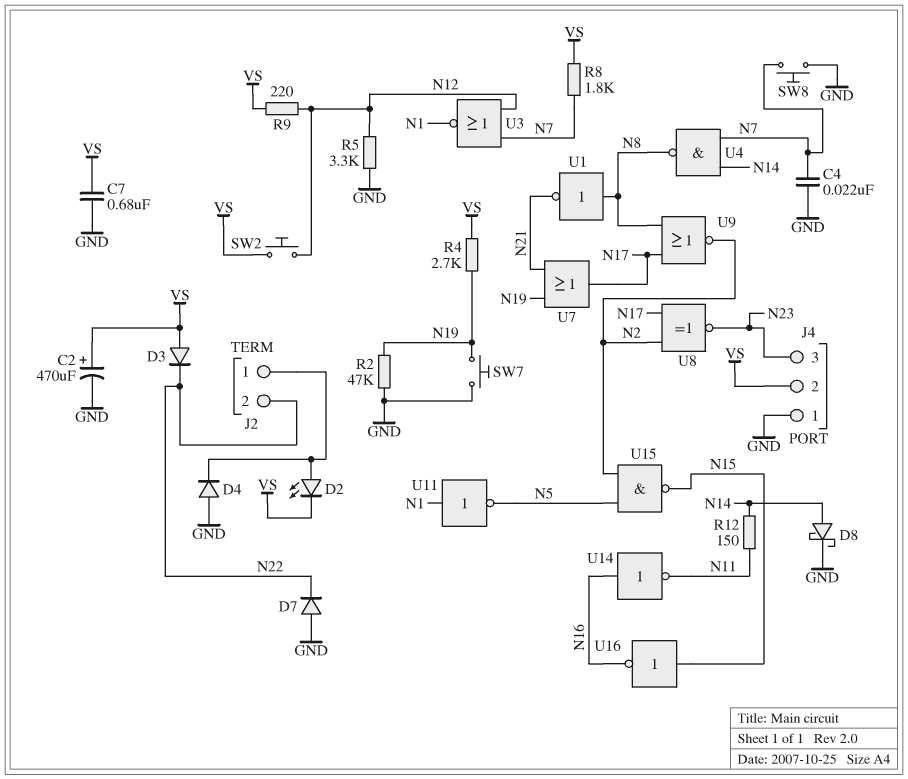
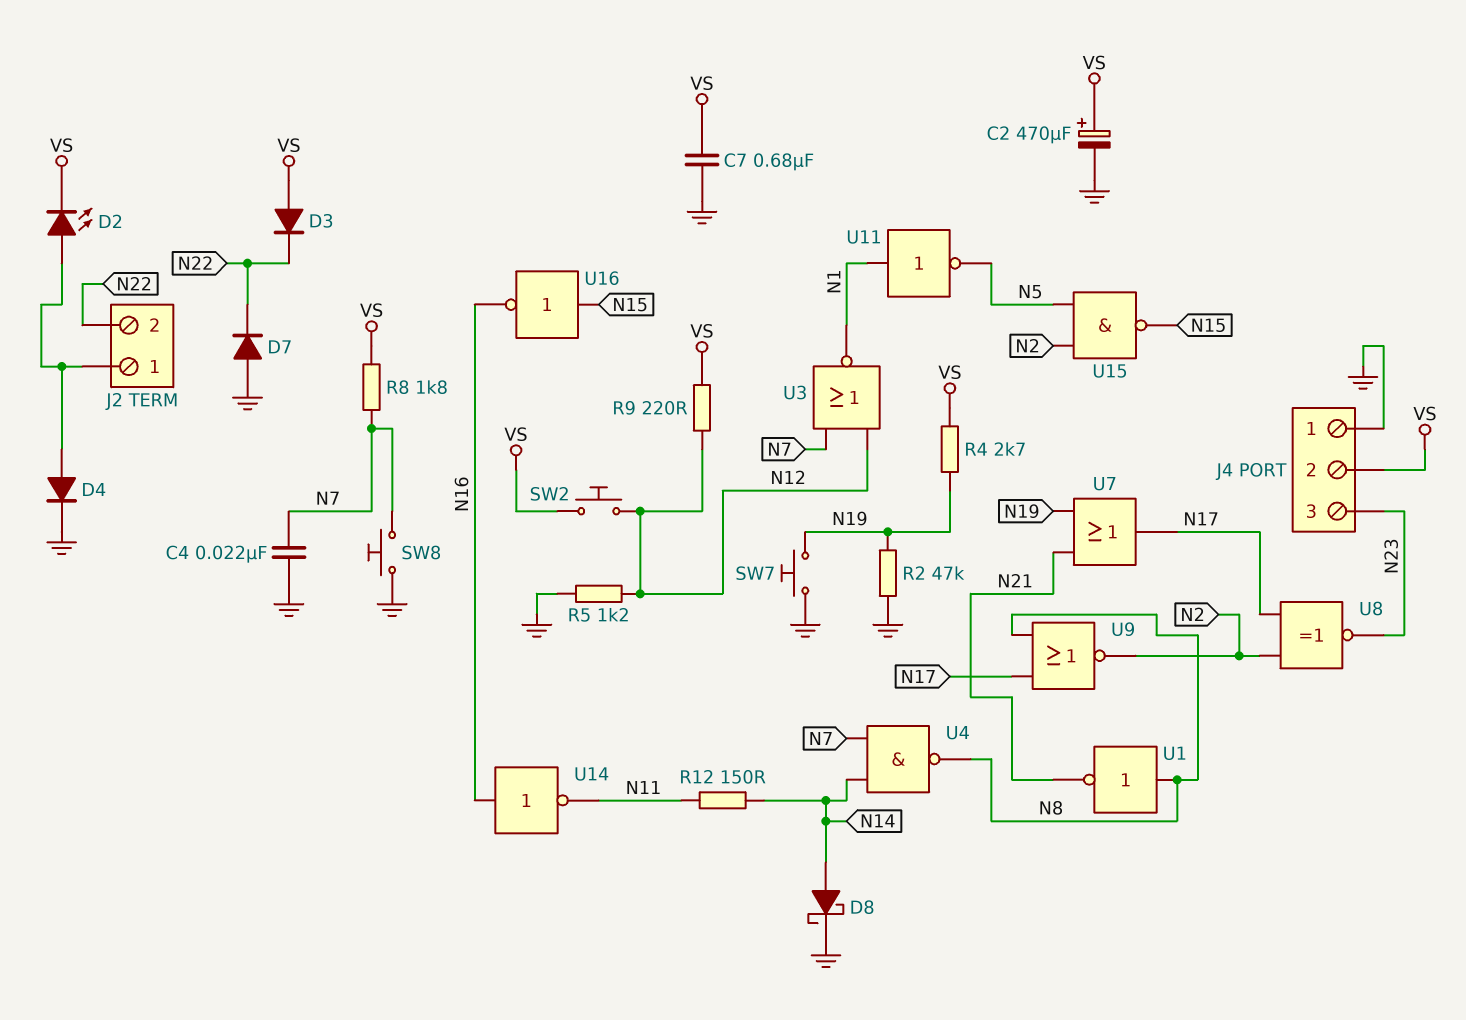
D4: diode (A GND, K J2/1) -> diode (A J2/1, K GND)
R5: 3.3k (GND, N12) -> 1.2k (GND, N12)

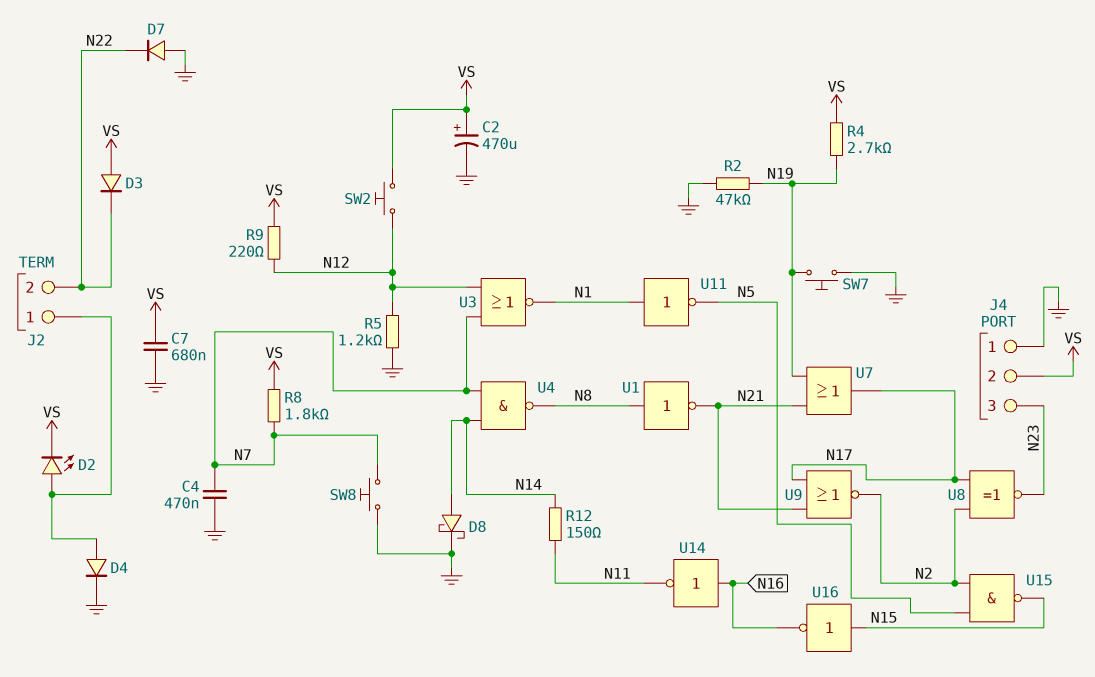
C4: 22nF (GND, N7) -> 470nF (GND, N7)
U9: NOR (in N8, in N17, out N2) -> NOR (in N17, in N21, out N2)

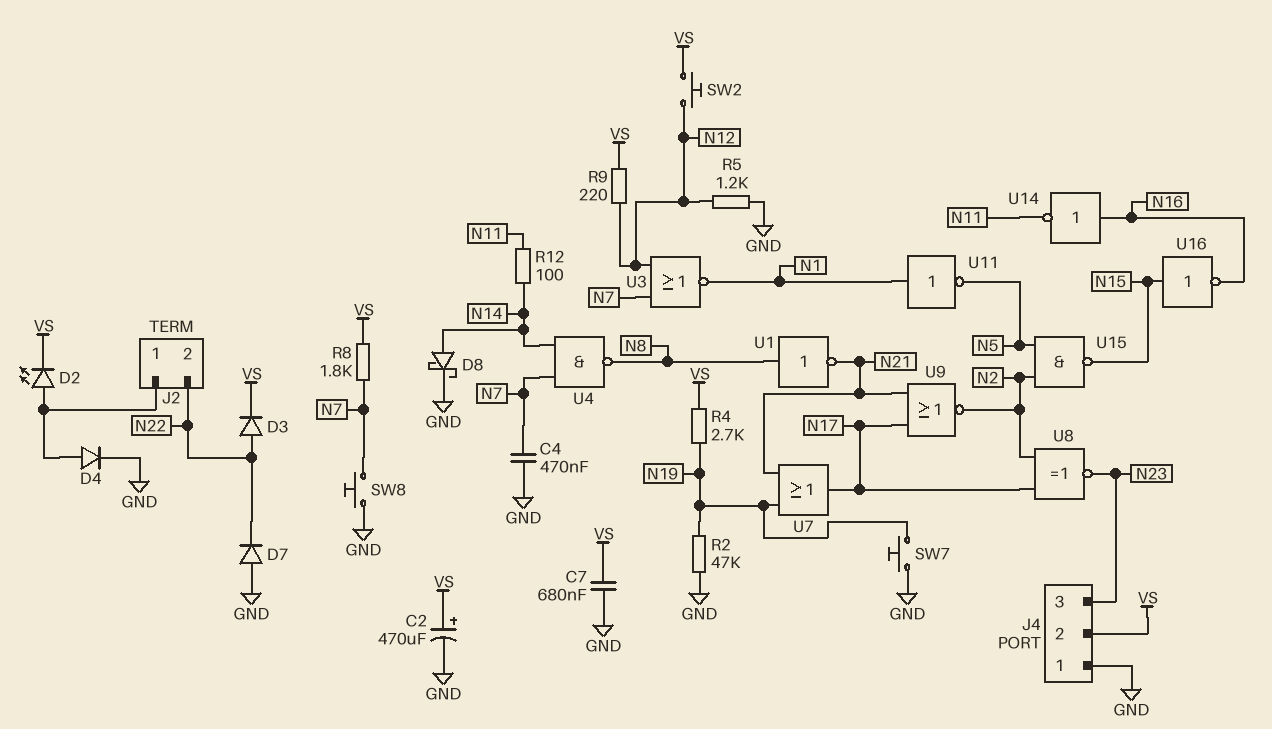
D3: diode (A VS, K N22) -> diode (A N22, K VS)
R12: 150 (N11, N14) -> 100 (N11, N14)

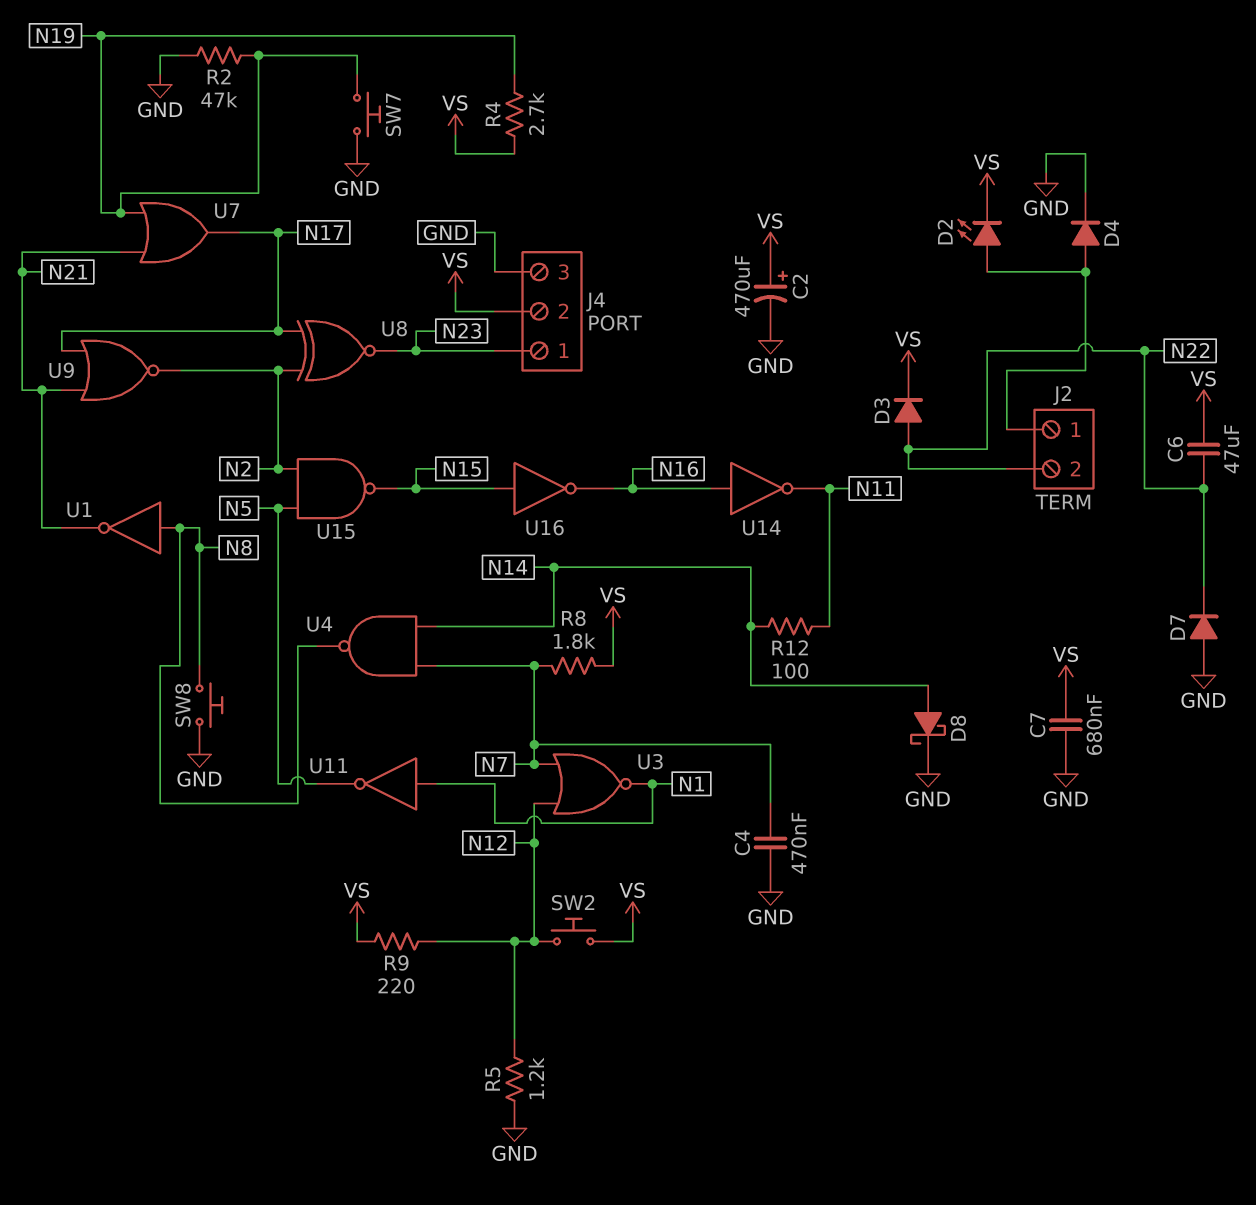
C6: none -> 47uF (N22, VS)
J4 pin 1: GND -> N23
J4 pin 3: N23 -> GND
SW8: button (GND, N7) -> button (GND, N8)

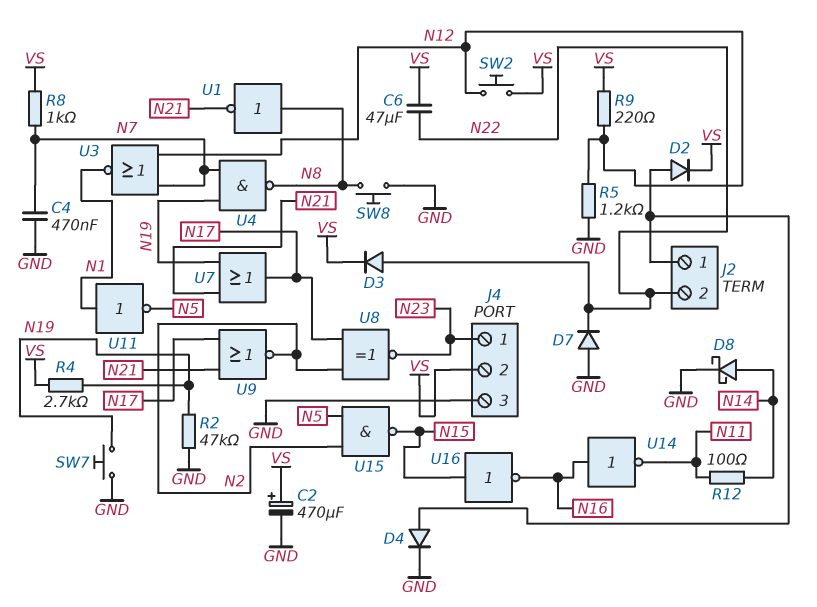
C7: 680nF (GND, VS) -> none
D2: LED (A J2/1, K VS) -> diode (A J2/1, K VS)
R8: 1.8k (N7, VS) -> 1k (N7, VS)
U4: NAND (in N7, in N14, out N8) -> NAND (in N7, in N19, out N8)

